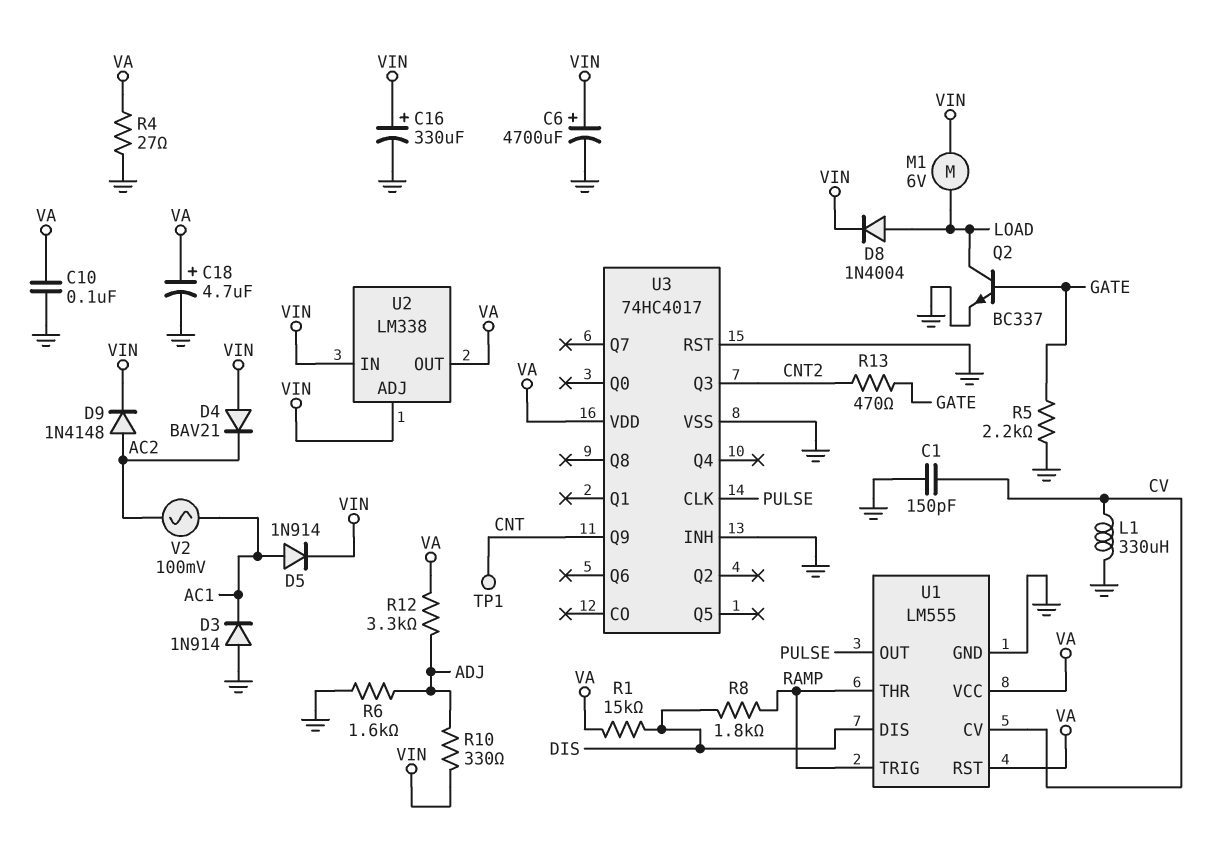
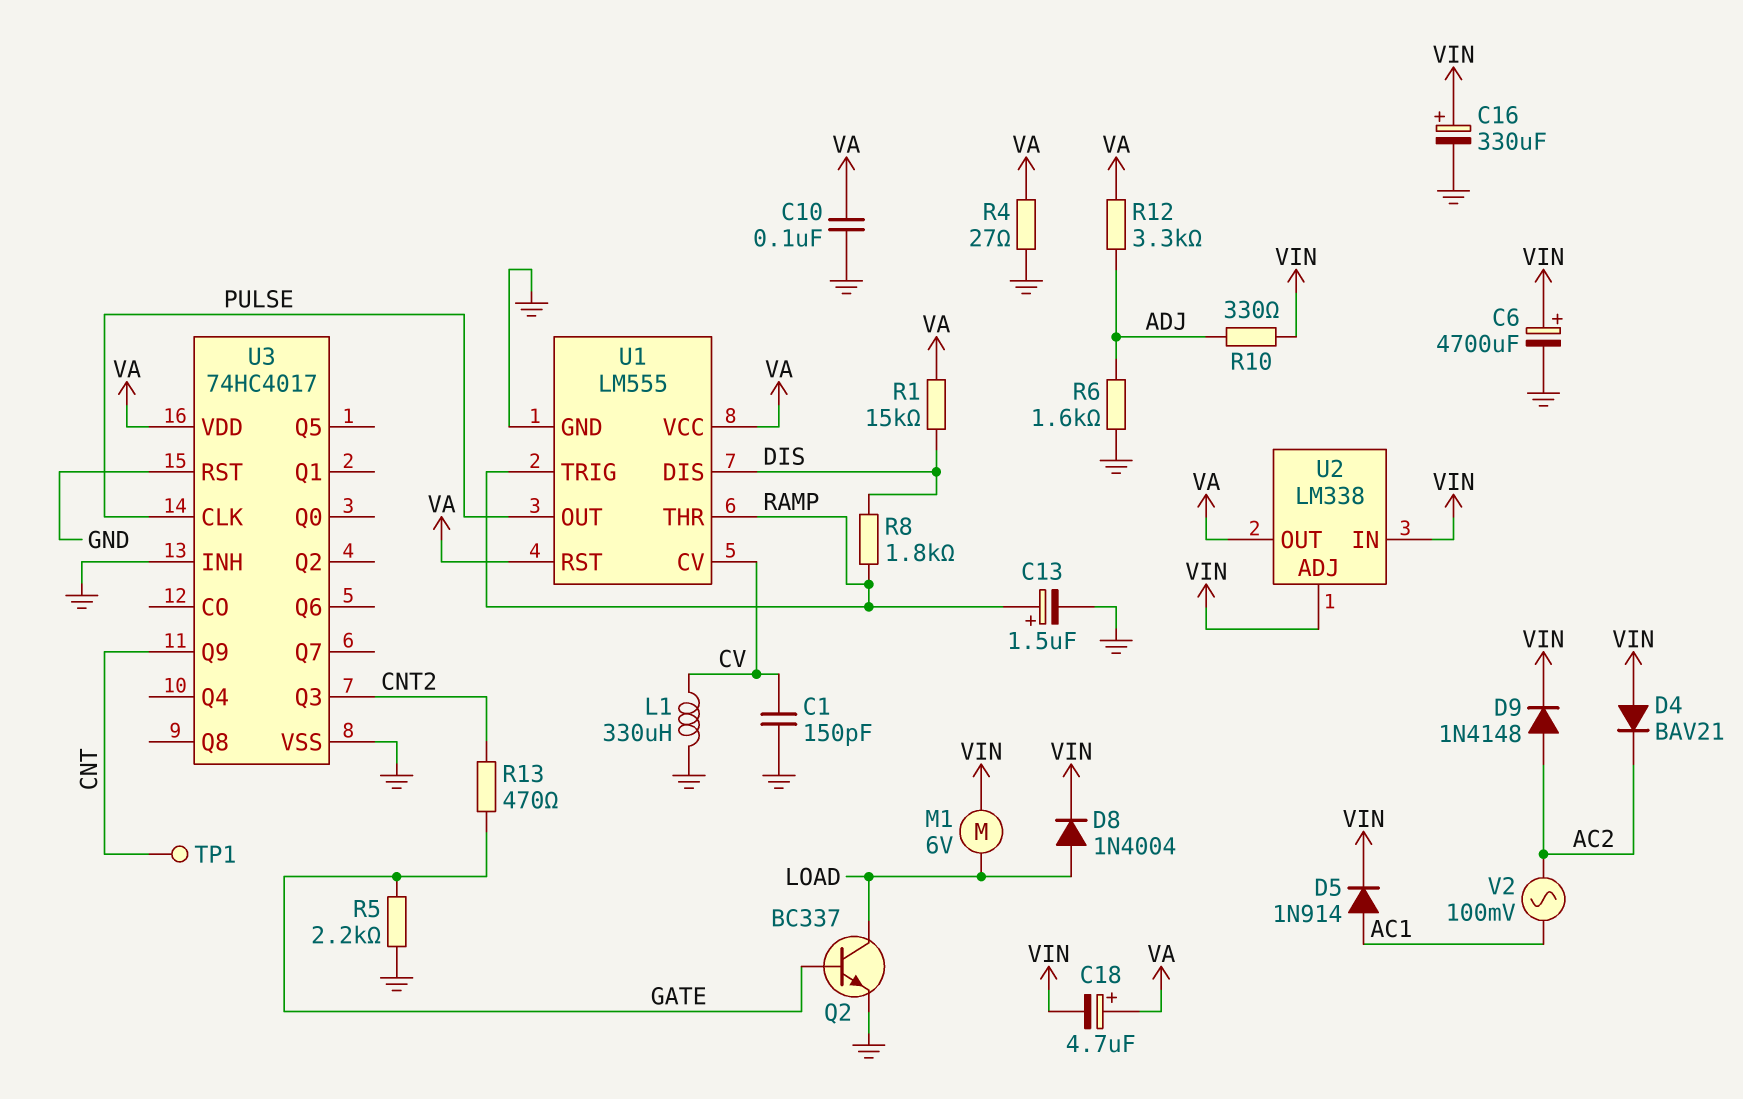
C13: none -> 1.5uF (plus RAMP, minus GND)
C18: 4.7uF (plus VA, minus GND) -> 4.7uF (plus VA, minus VIN)
D3: diode 1N914 (A GND, K AC1) -> none

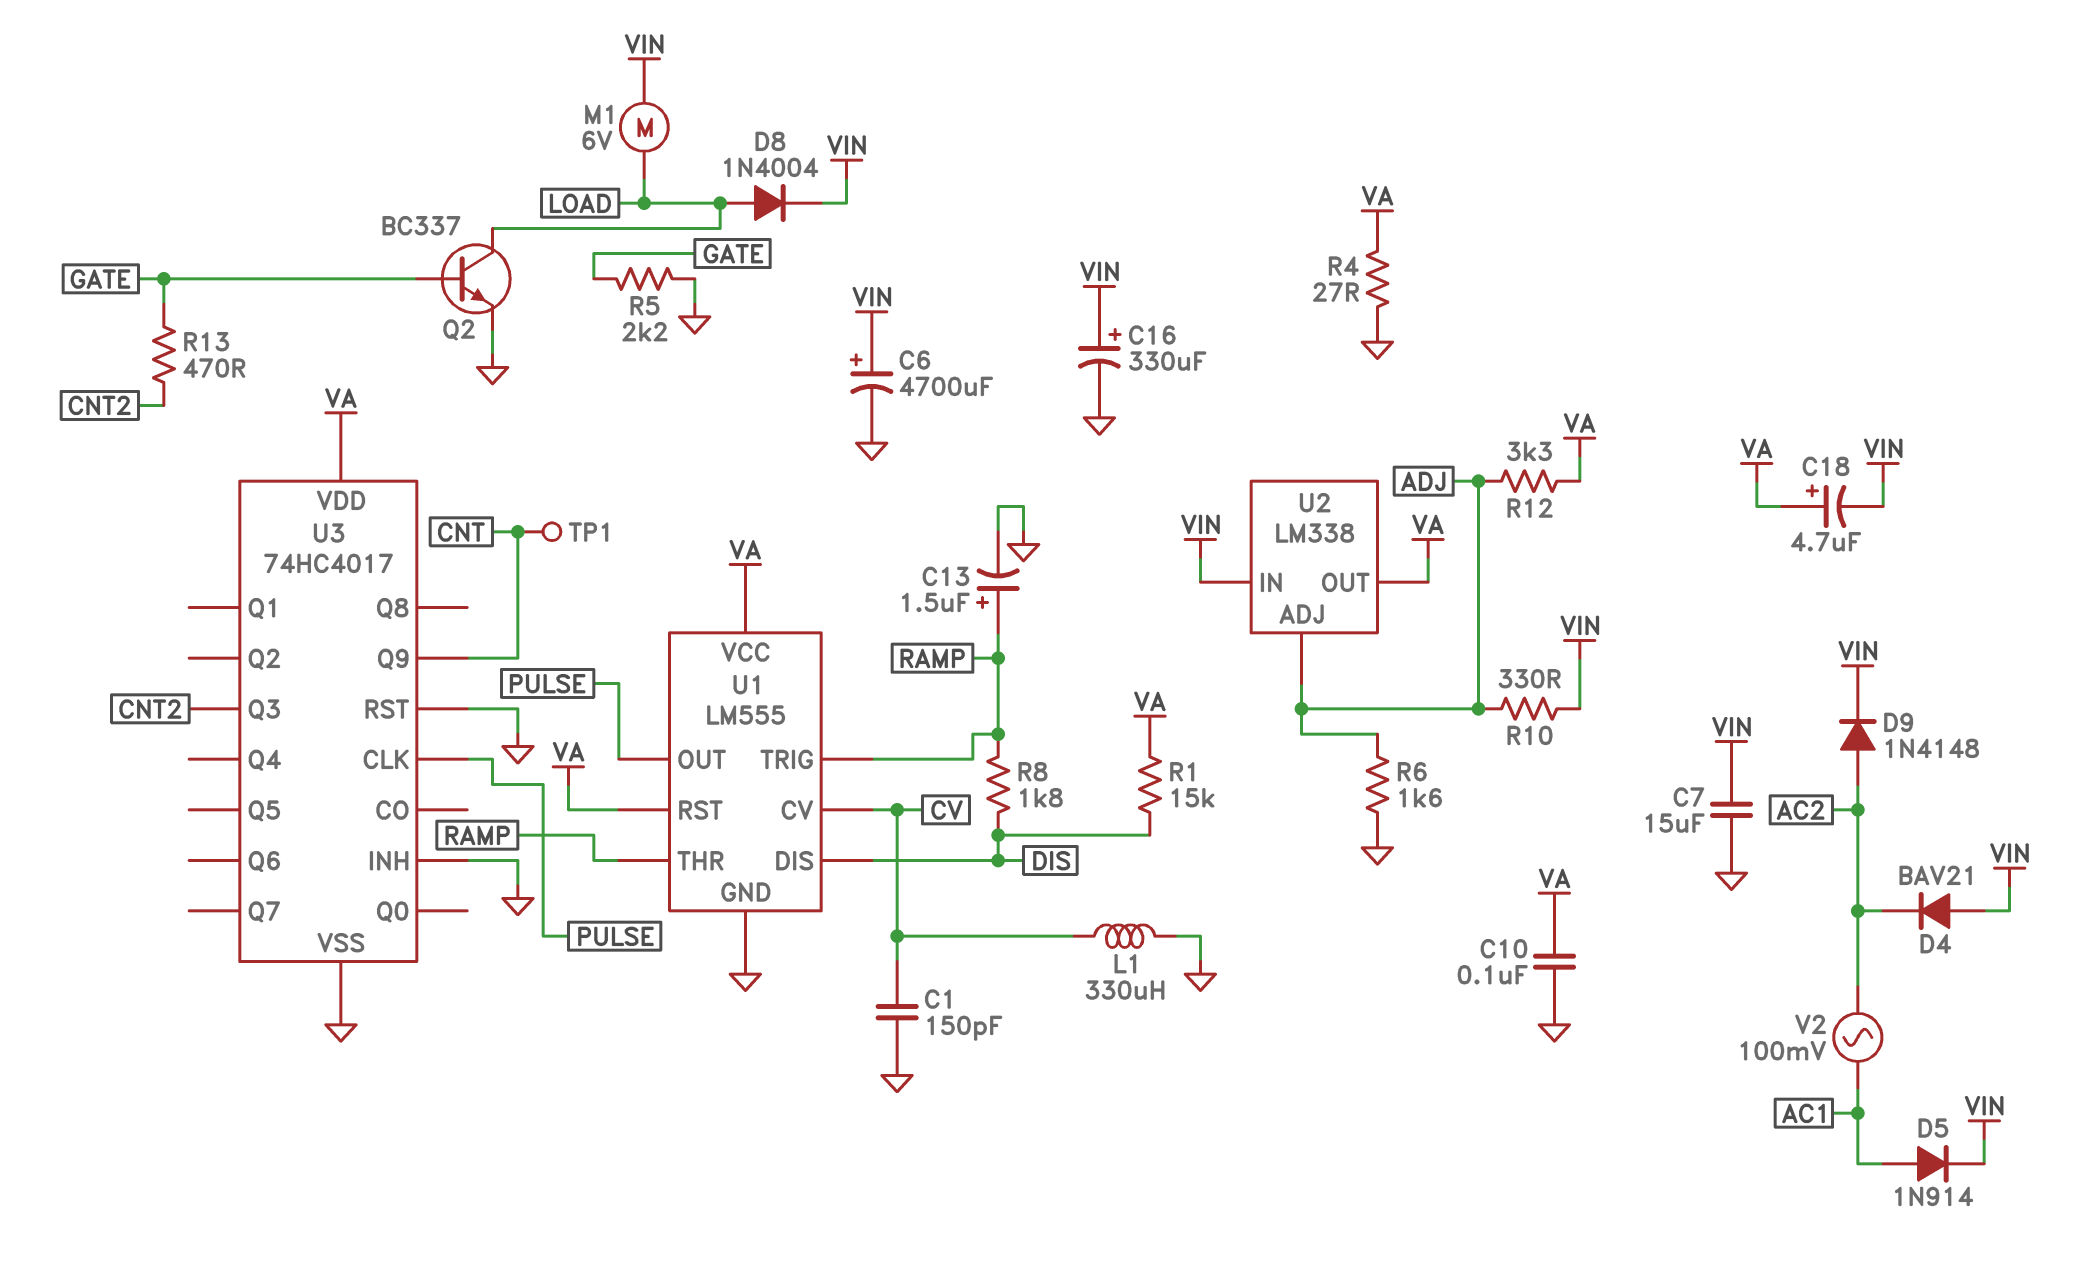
C7: none -> 15uF (GND, VIN)
U2 pin ADJ: VIN -> ADJ

